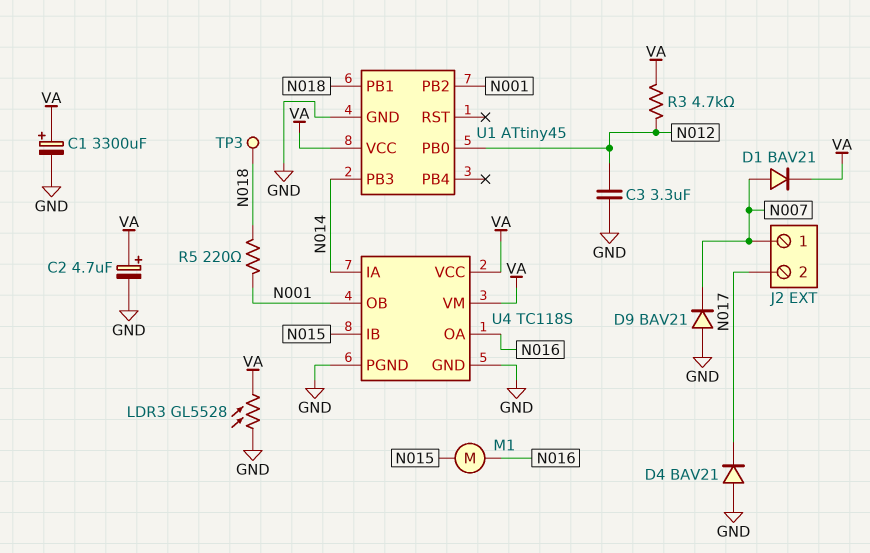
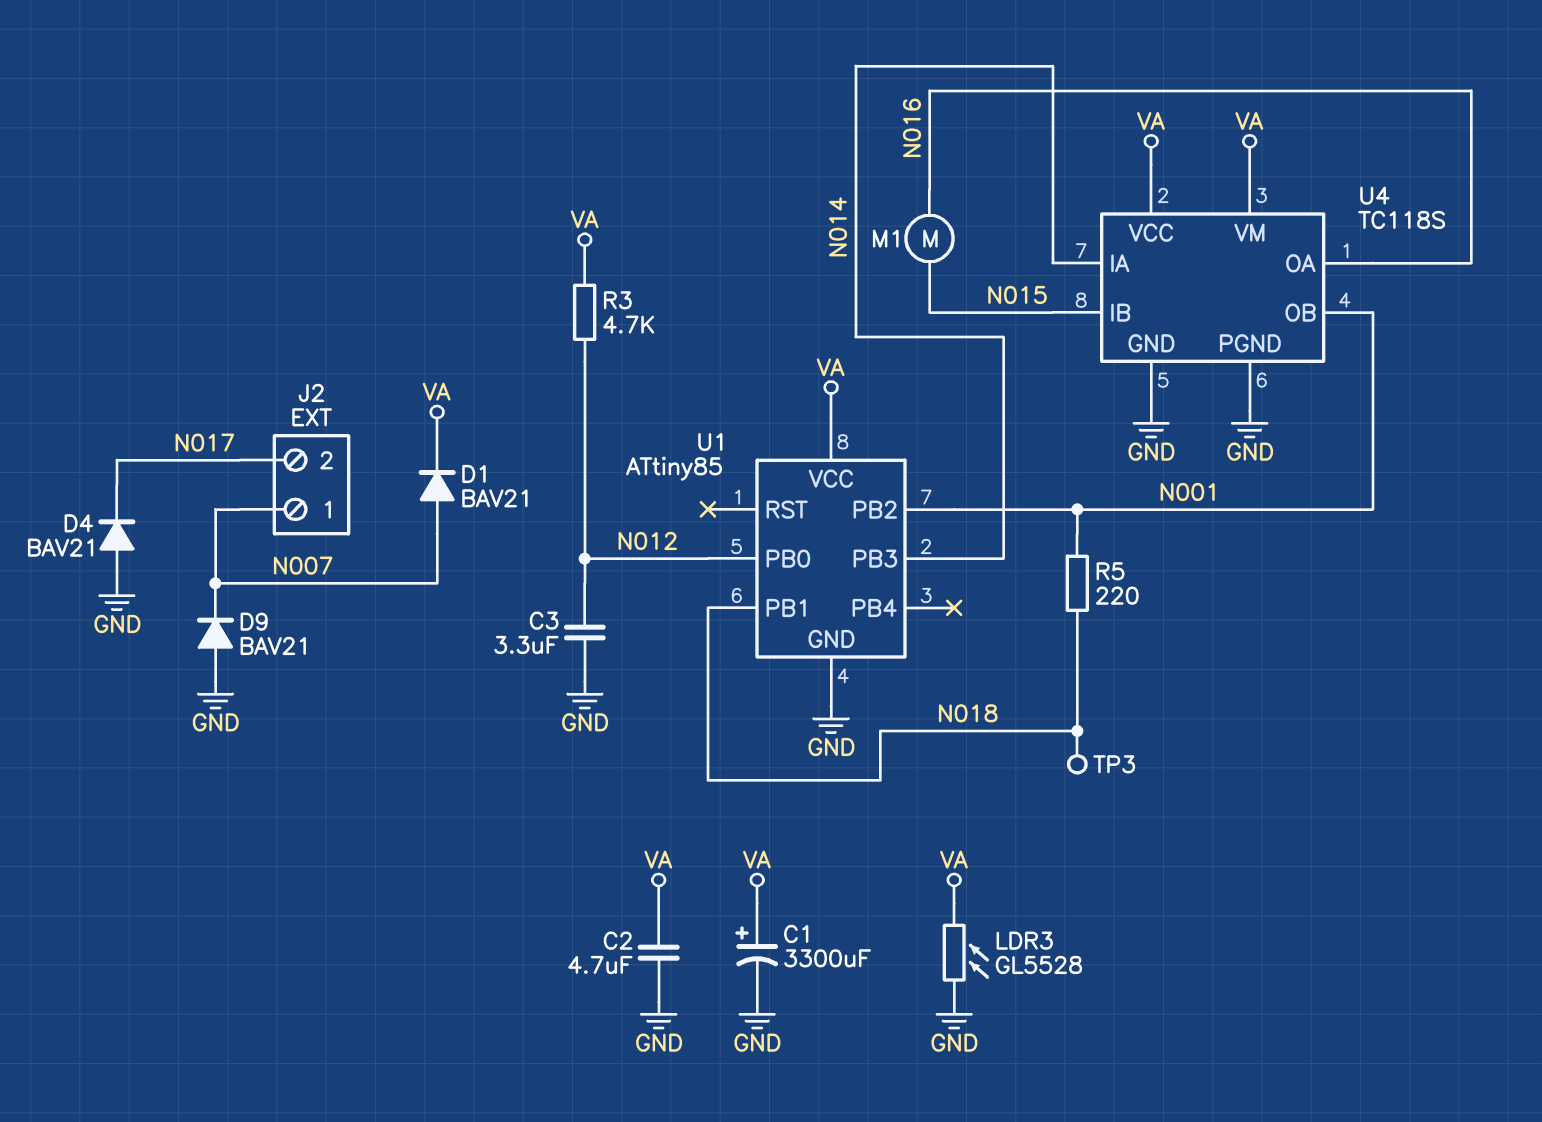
C2: 4.7uF (plus VA, minus GND) -> 4.7uF (GND, VA)
U1: ATtiny45 -> ATtiny85

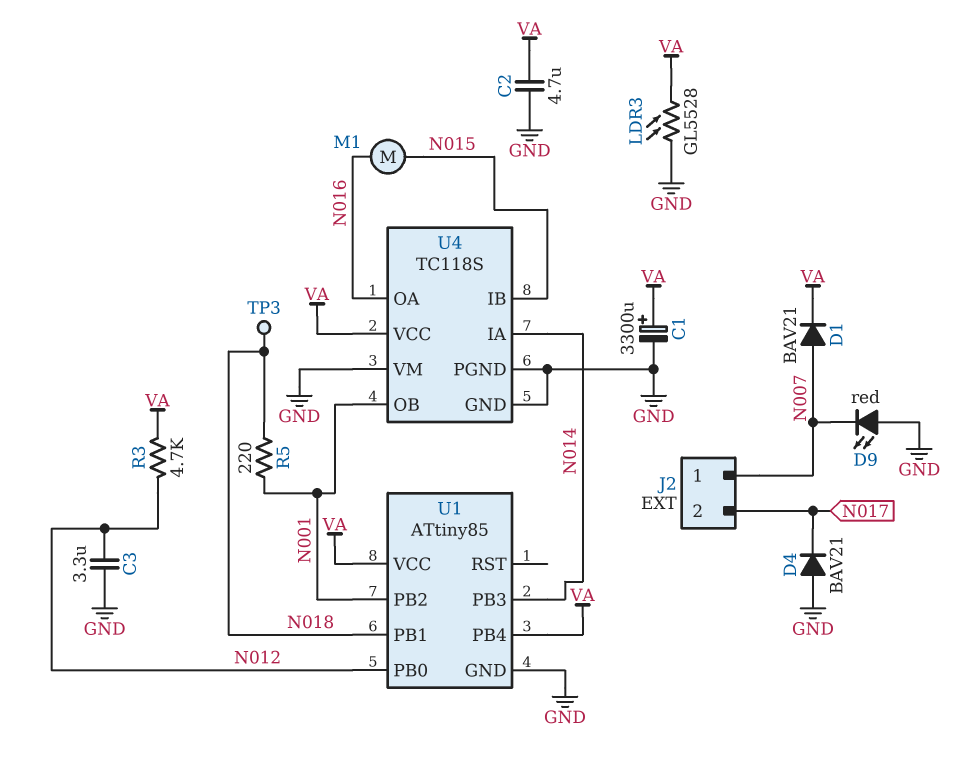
D9: diode BAV21 (A GND, K N007) -> LED red (A GND, K N007)
U1 pin PB4: none -> VA
U4 pin VM: VA -> GND

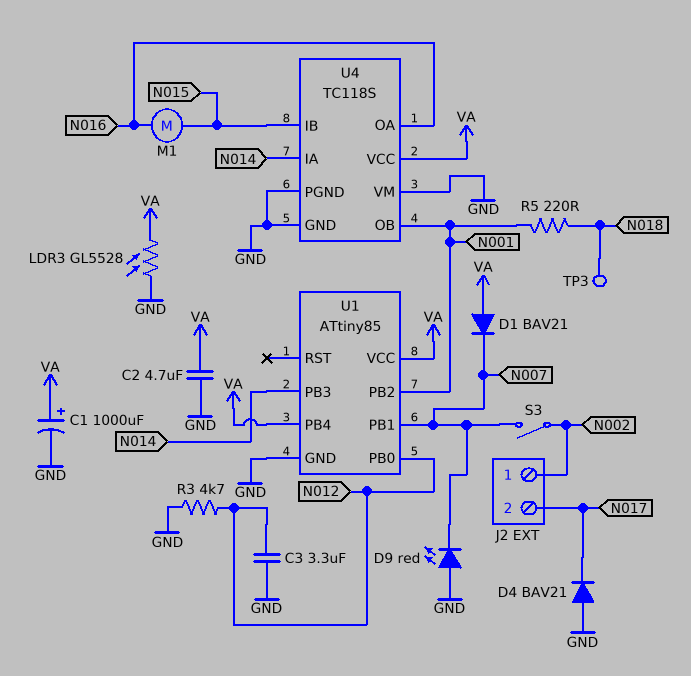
C1: 3300uF (plus VA, minus GND) -> 1000uF (plus VA, minus GND)
D1: diode BAV21 (A N007, K VA) -> diode BAV21 (A VA, K N007)
J2 pin 1: N007 -> N002
R3: 4.7k (N012, VA) -> 4.7k (GND, N012)
S3: none -> switch (N002, N007)
U1 pin PB1: N018 -> N007

